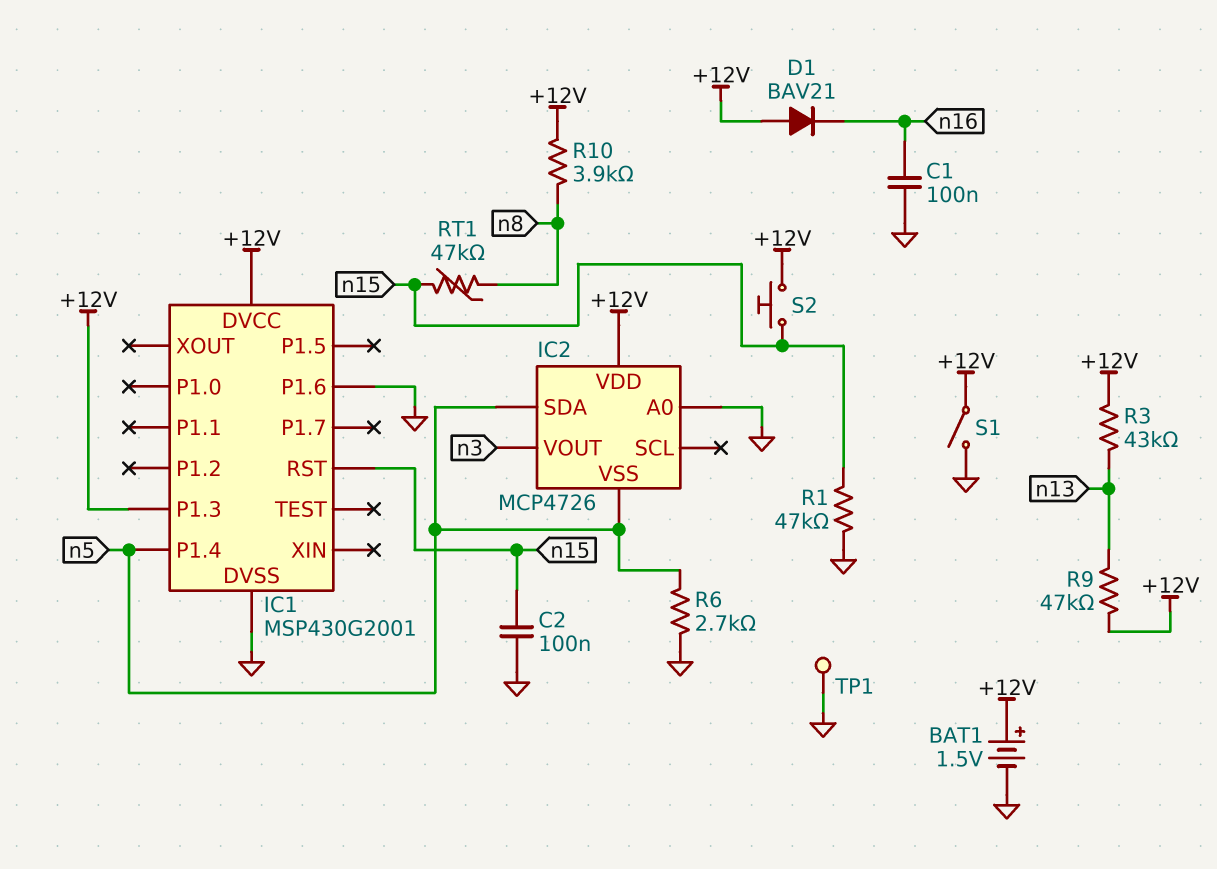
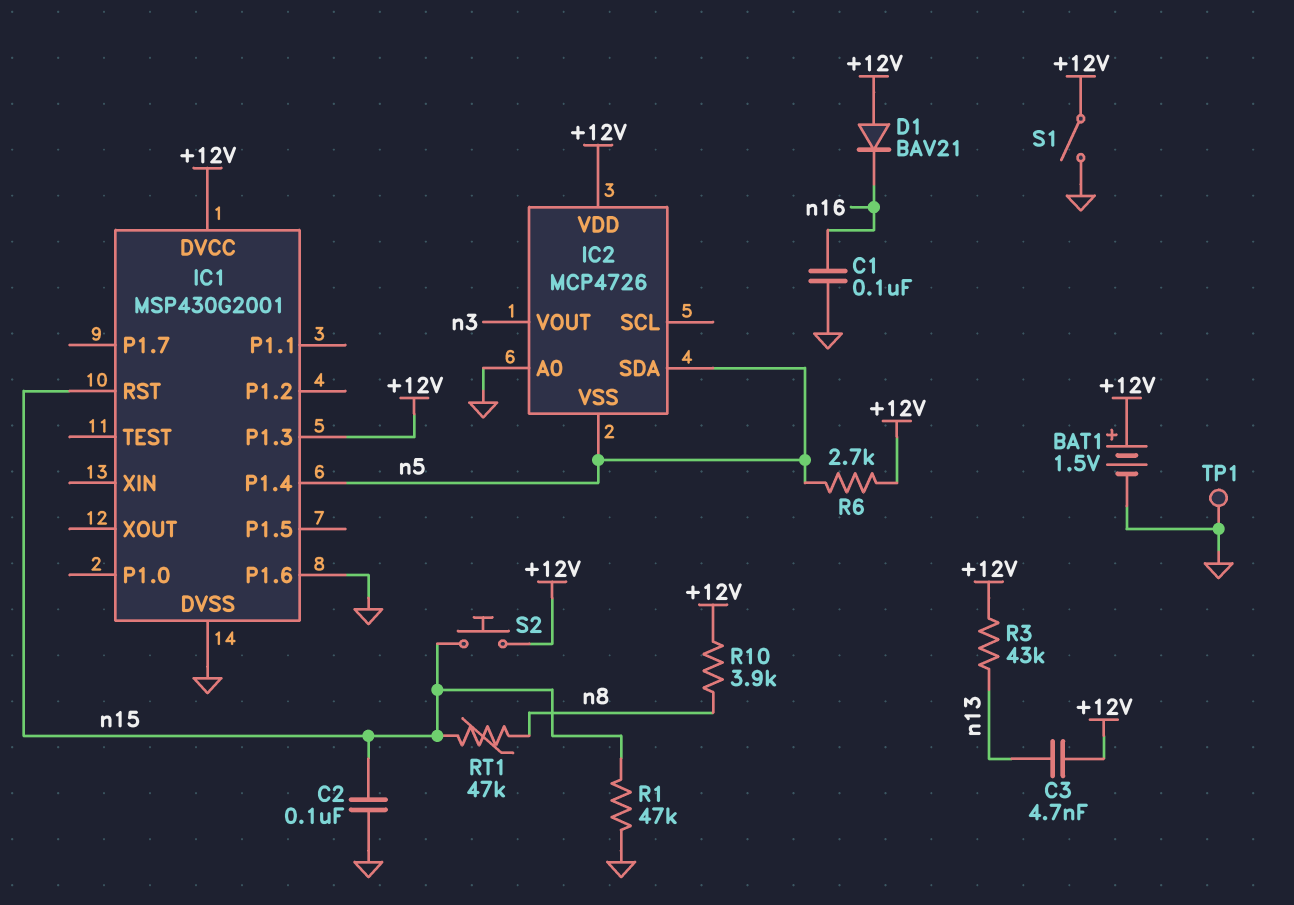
C3: none -> 4.7nF (+12V, n13)
R6: 2.7k (GND, n5) -> 2.7k (+12V, n5)
R9: 47k (+12V, n13) -> none

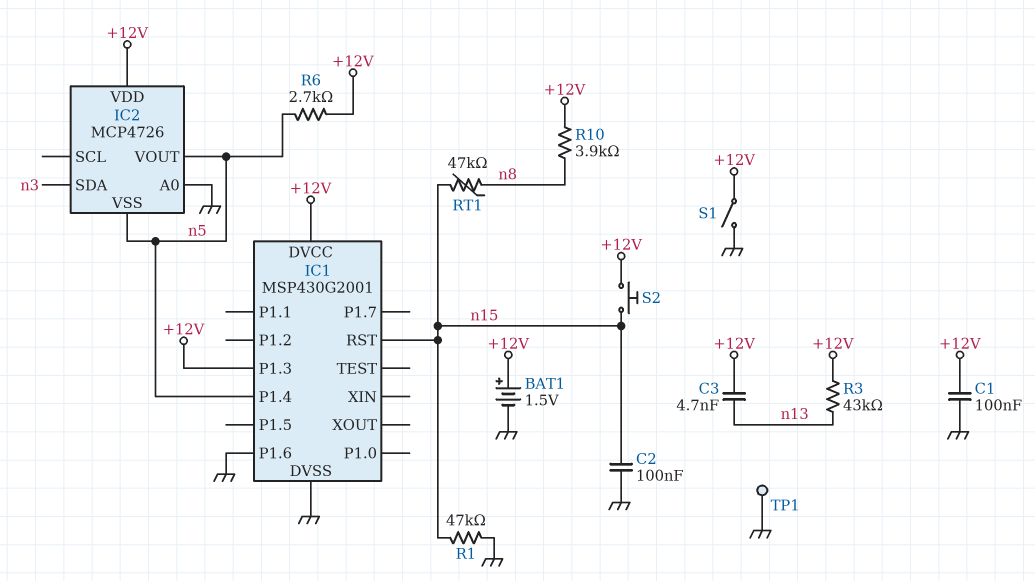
C1: 100nF (GND, n16) -> 100nF (+12V, GND)
D1: diode BAV21 (A +12V, K n16) -> none
IC2 pin SDA: n5 -> n3
IC2 pin VOUT: n3 -> n5

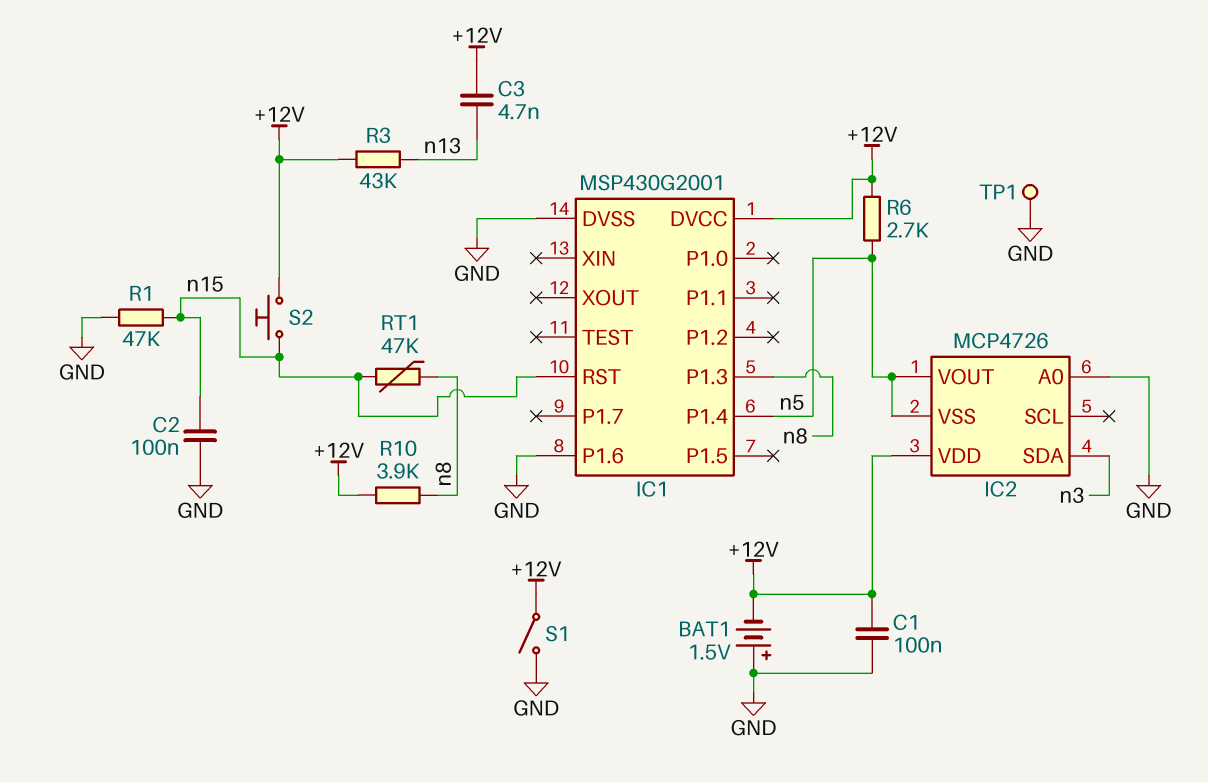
BAT1: 1.5V (plus +12V, minus GND) -> 1.5V (plus GND, minus +12V)
IC1 pin P1.3: +12V -> n8

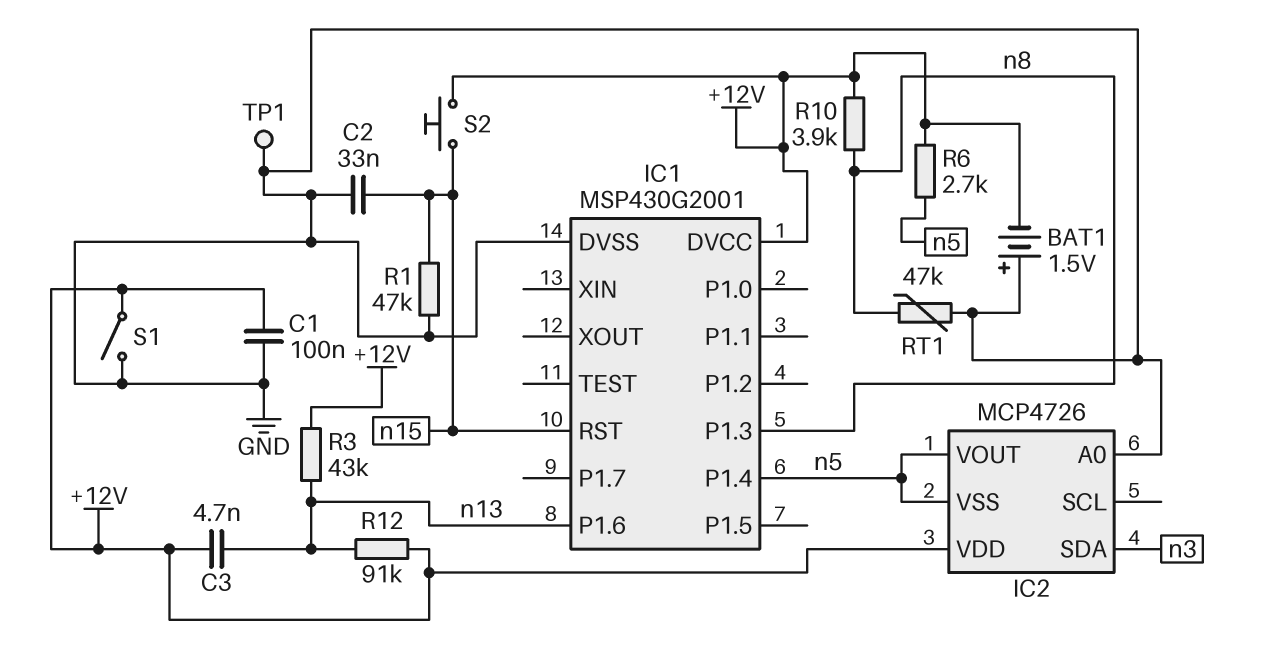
C2: 100nF (GND, n15) -> 33nF (GND, n15)
IC1 pin P1.6: GND -> n13
R12: none -> 91k (+12V, n13)
RT1: 47k (n8, n15) -> 47k (GND, n8)

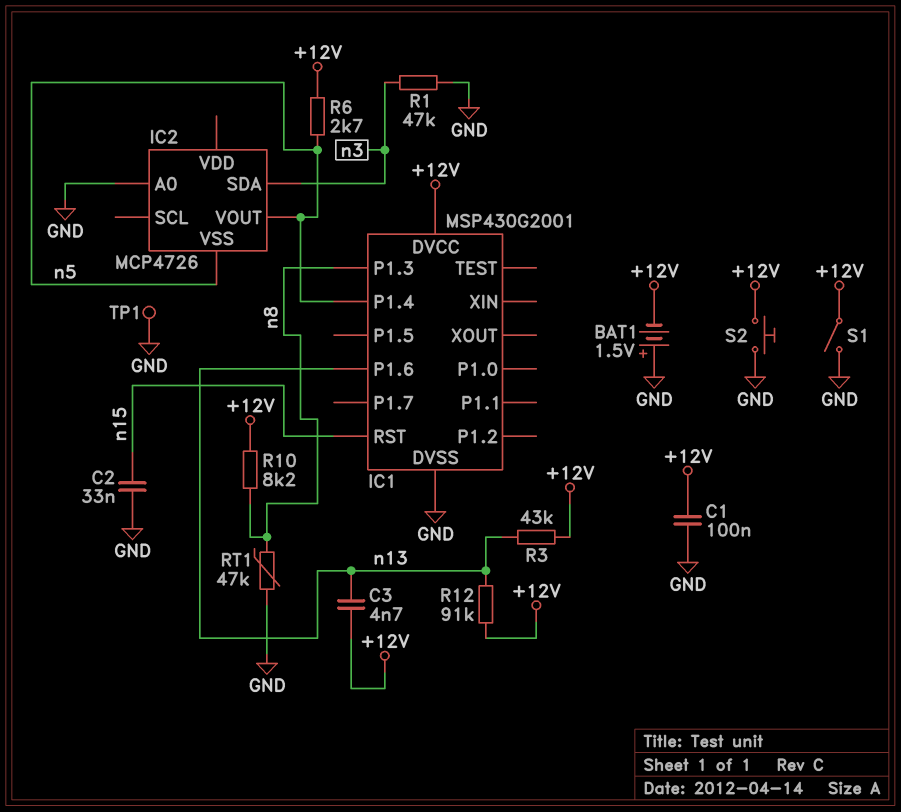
IC2 pin VDD: +12V -> none
R1: 47k (GND, n15) -> 47k (GND, n3)
R10: 3.9k (+12V, n8) -> 8.2k (+12V, n8)
S2: button (+12V, n15) -> button (+12V, GND)

